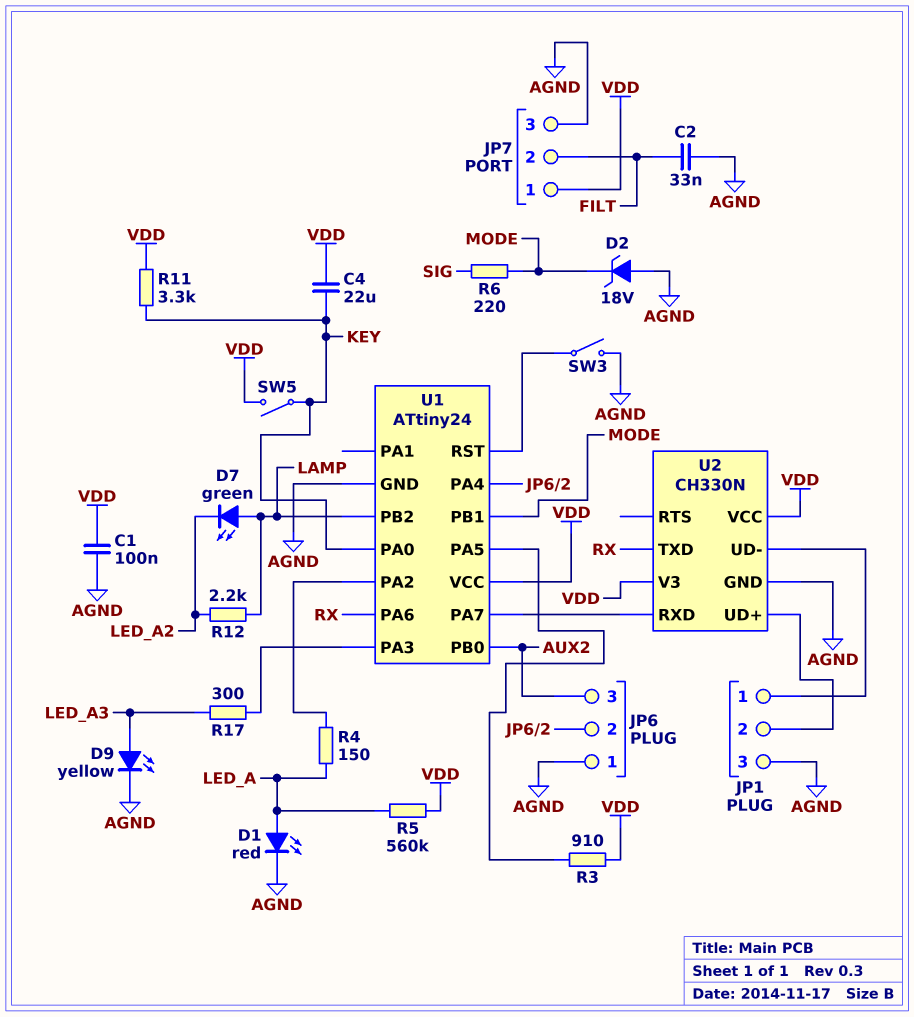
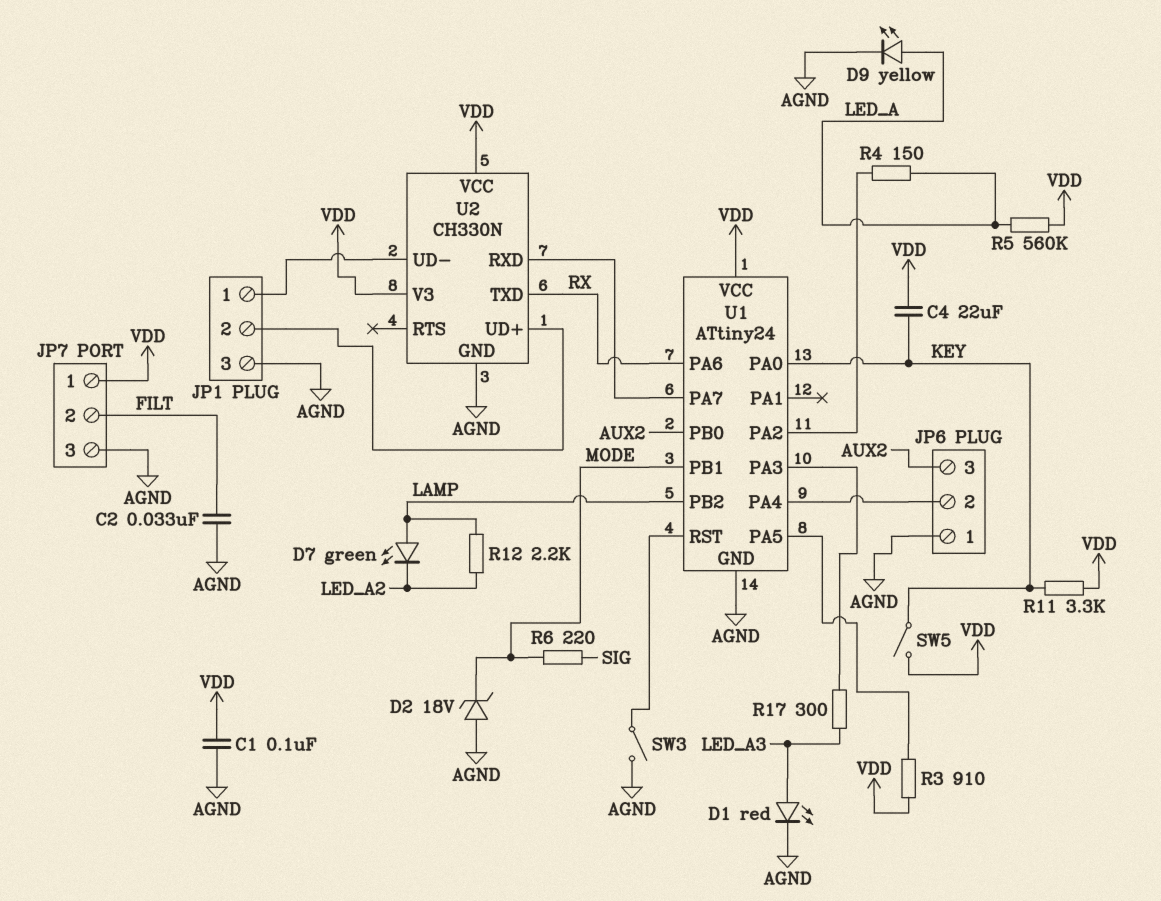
D1: LED red (A LED_A, K AGND) -> LED red (A LED_A3, K AGND)
D9: LED yellow (A LED_A3, K AGND) -> LED yellow (A LED_A, K AGND)

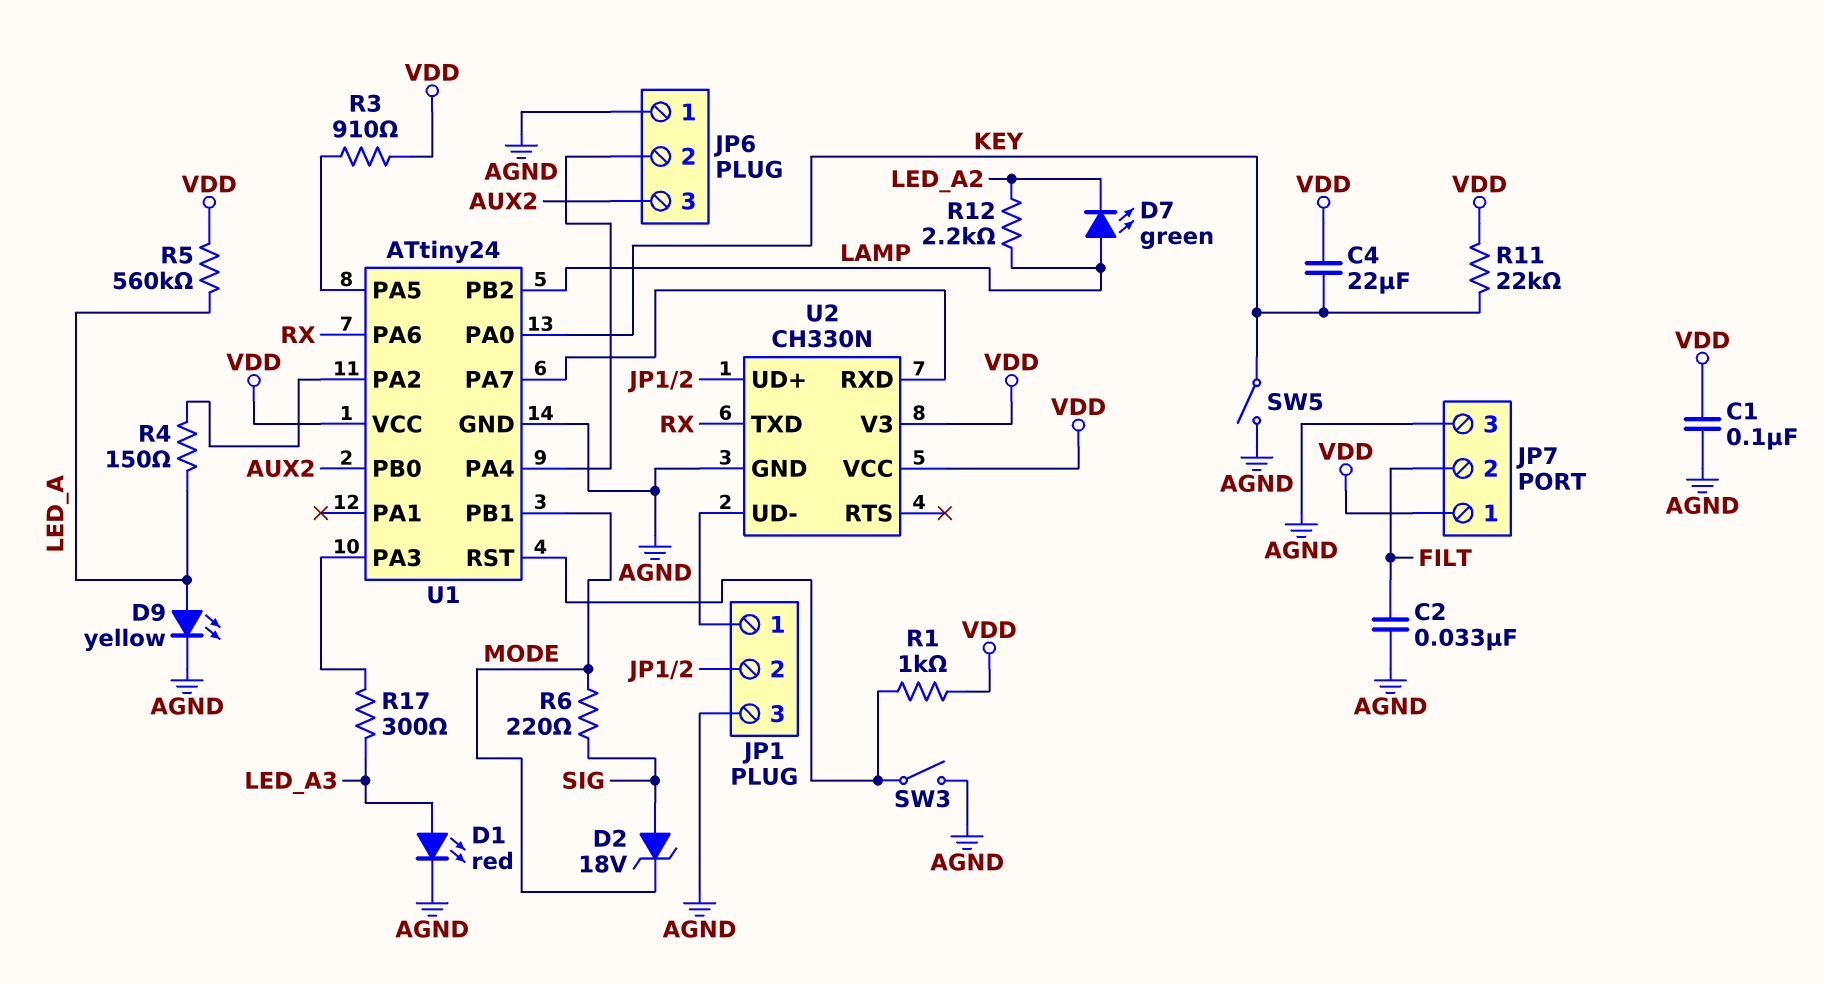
D2: zener 18V (A AGND, K MODE) -> zener 18V (A SIG, K MODE)
R1: none -> 1k (U1/RST, VDD)
R11: 3.3k (KEY, VDD) -> 22k (KEY, VDD)
SW5: switch (KEY, VDD) -> switch (AGND, KEY)

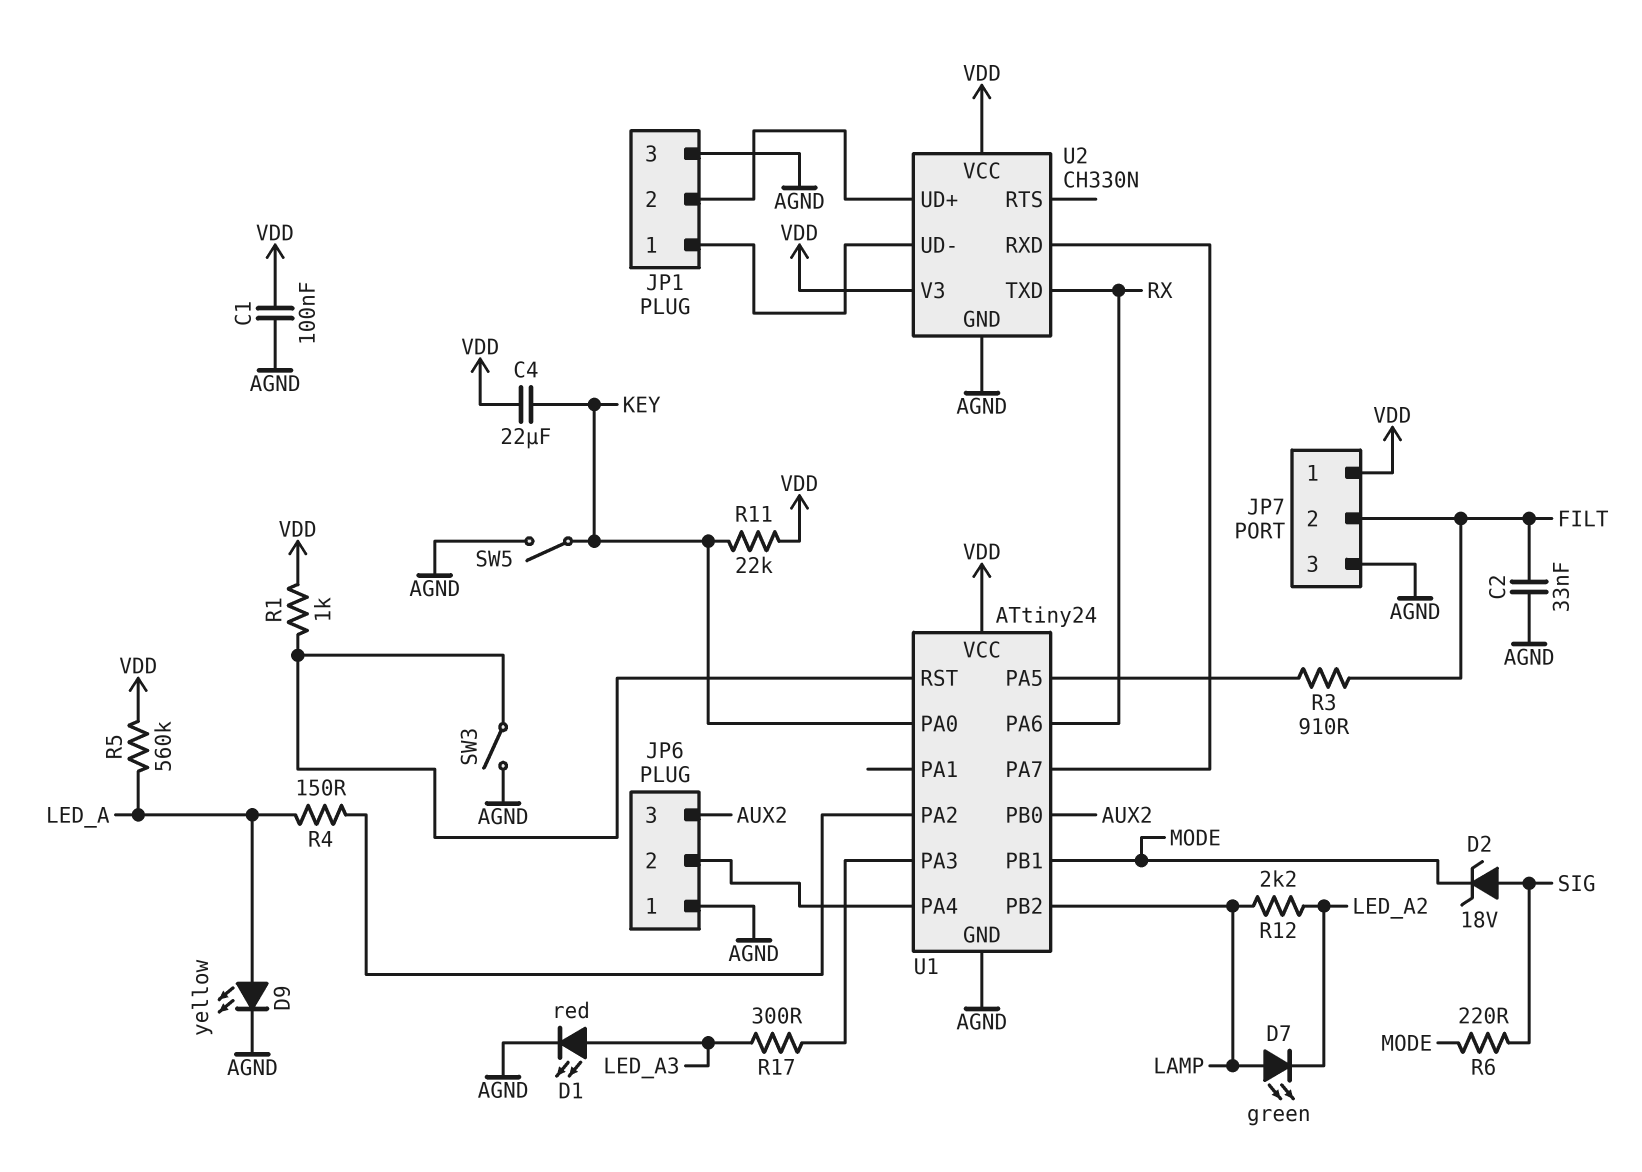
R3: 910 (U1/PA5, VDD) -> 910 (FILT, U1/PA5)

